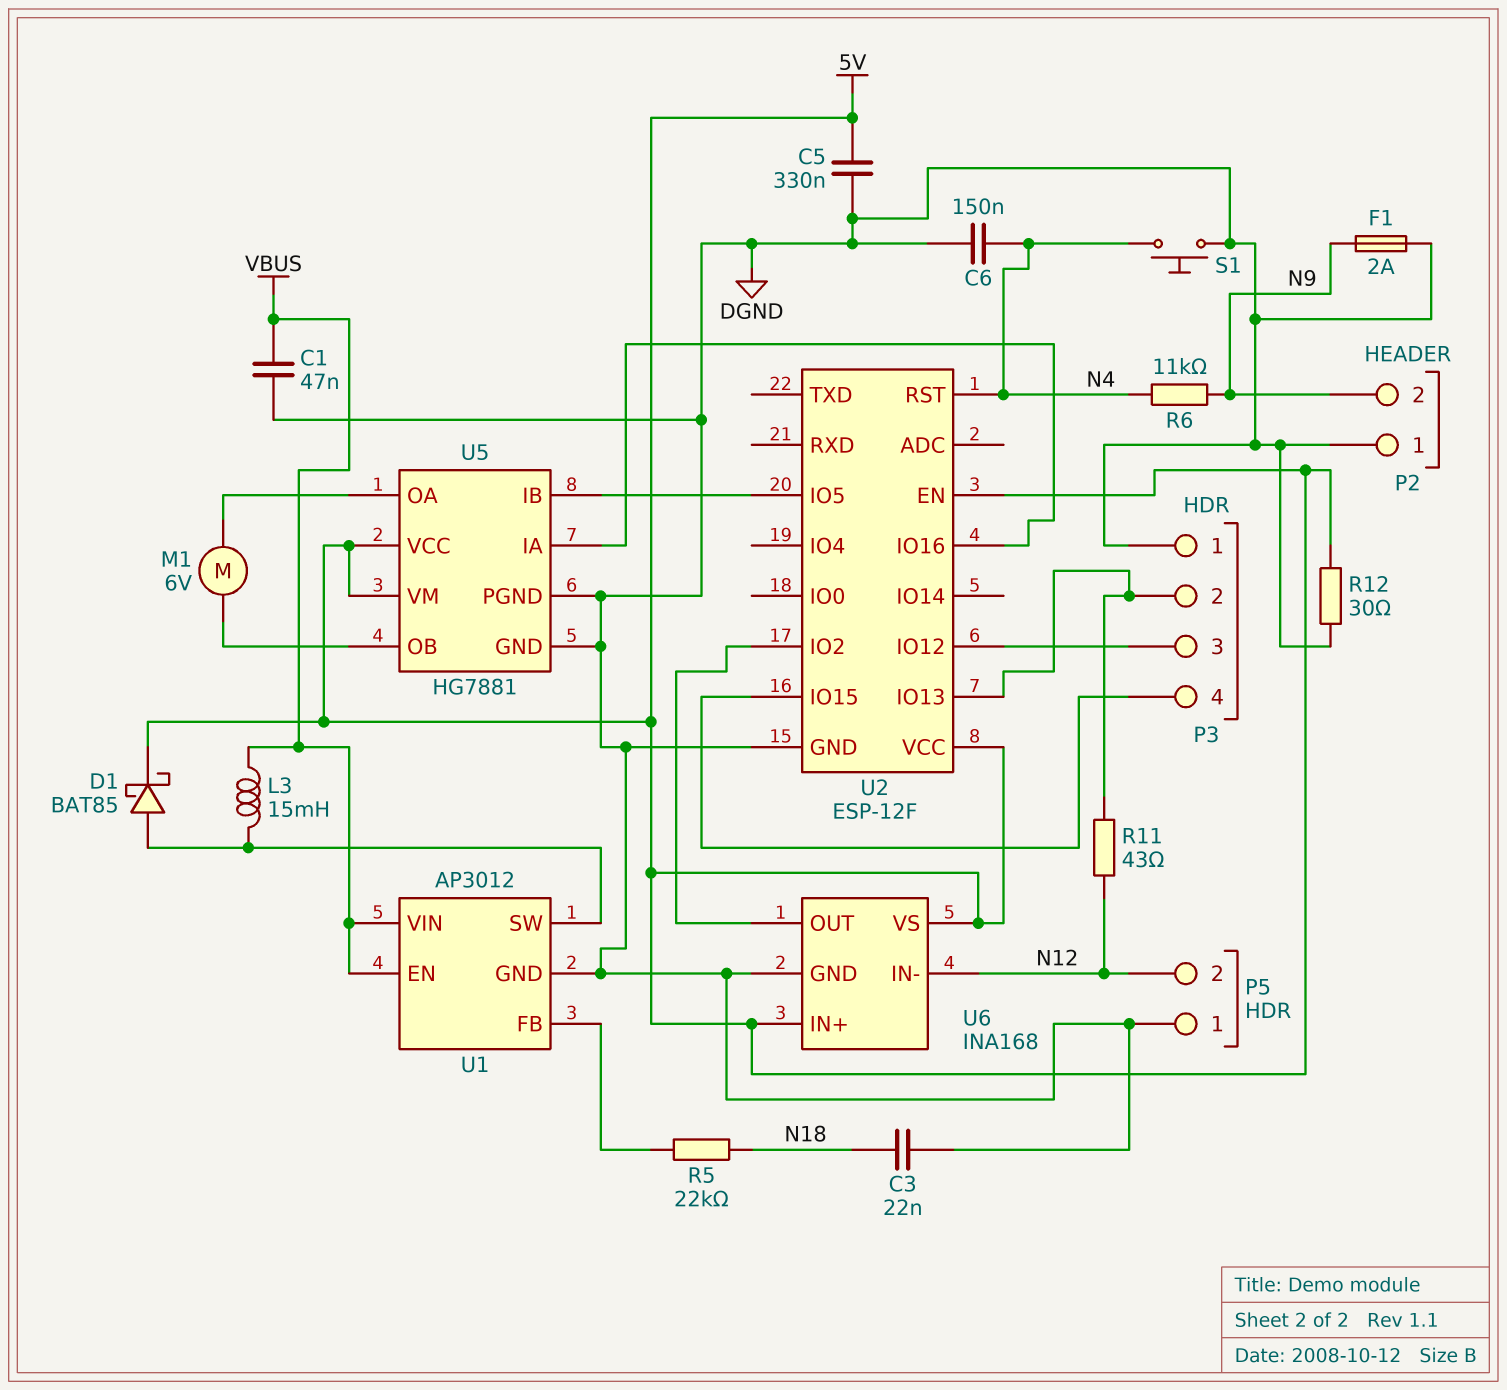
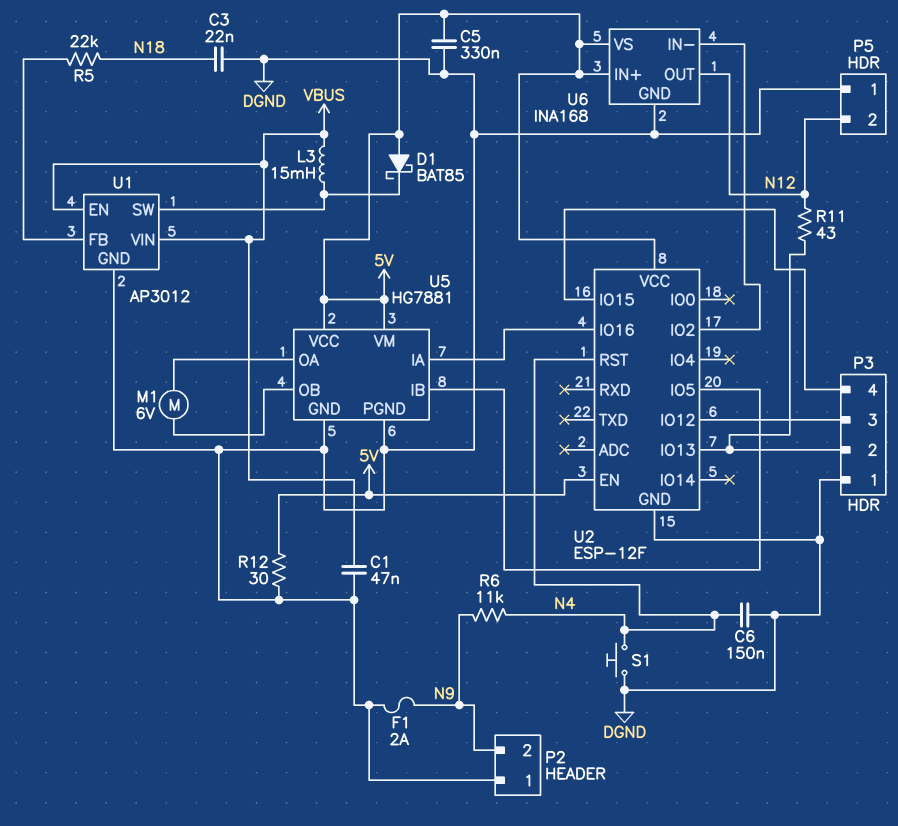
D1: schottky BAT85 (A U1/SW, K 5V) -> schottky BAT85 (A 5V, K U1/SW)
U6 pin IN-: N12 -> U2/IO2
U6 pin OUT: U2/IO2 -> N12

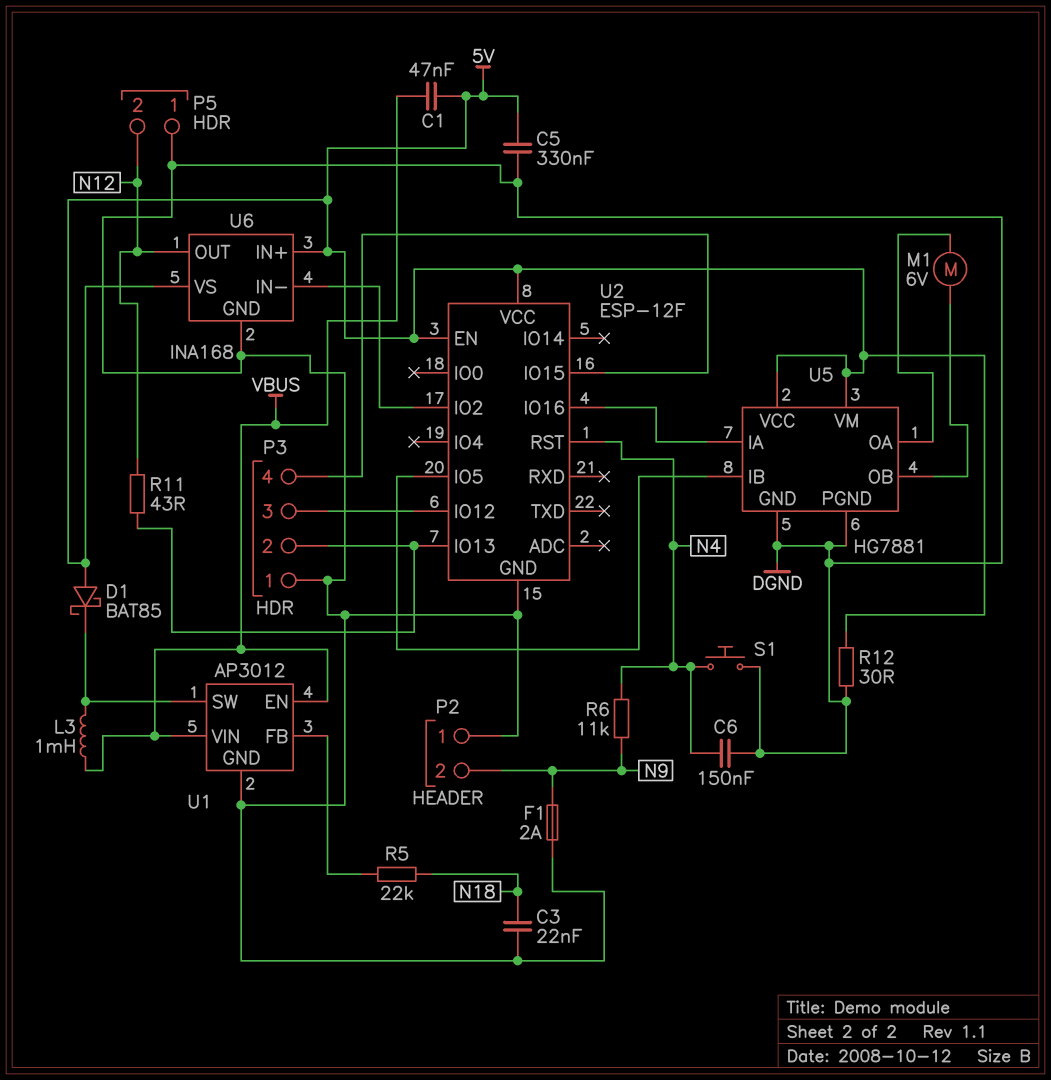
C1: 47nF (DGND, VBUS) -> 47nF (5V, VBUS)
L3: 15mH (U1/SW, VBUS) -> 1mH (U1/SW, VBUS)

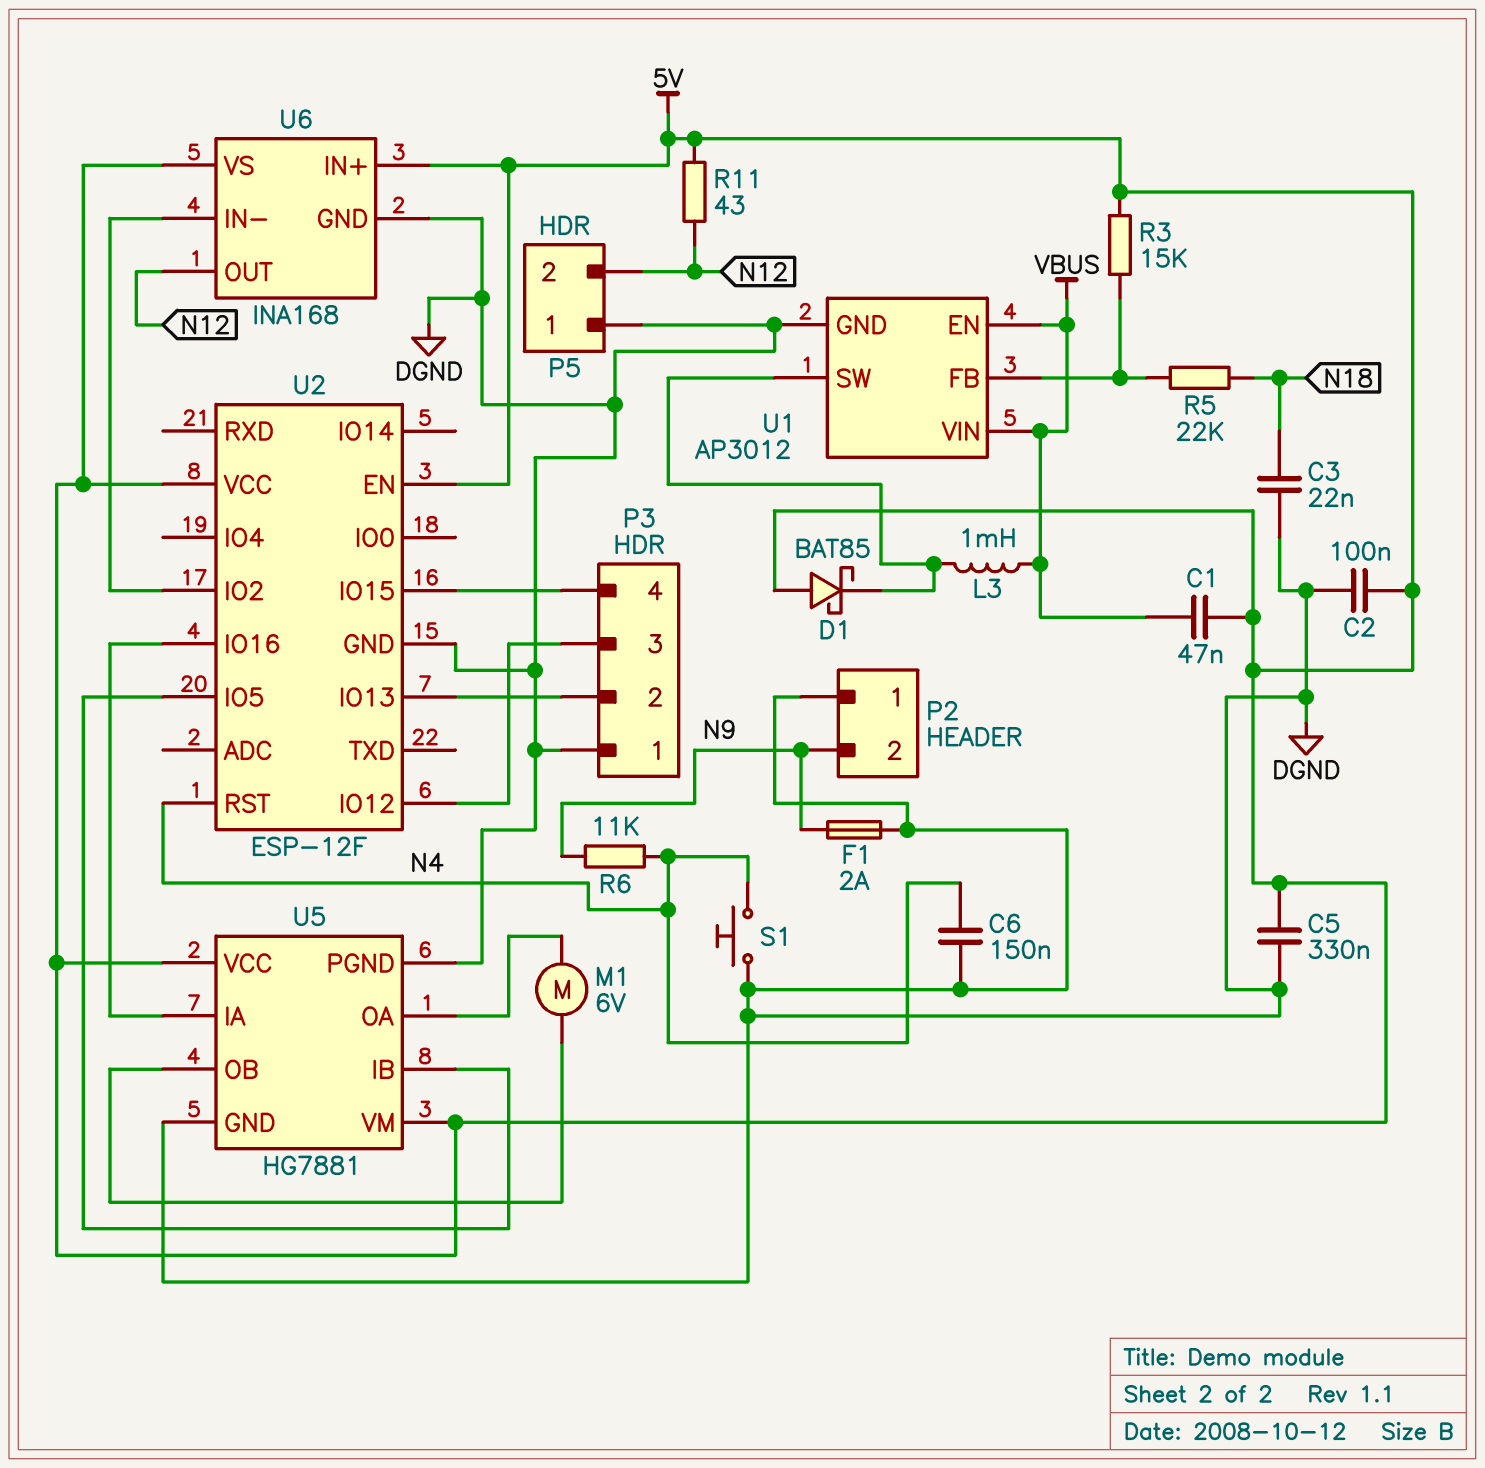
C2: none -> 100nF (5V, DGND)
R3: none -> 15k (5V, U1/FB)
R11: 43 (N12, P3/2) -> 43 (5V, N12)
R12: 30 (5V, DGND) -> none

